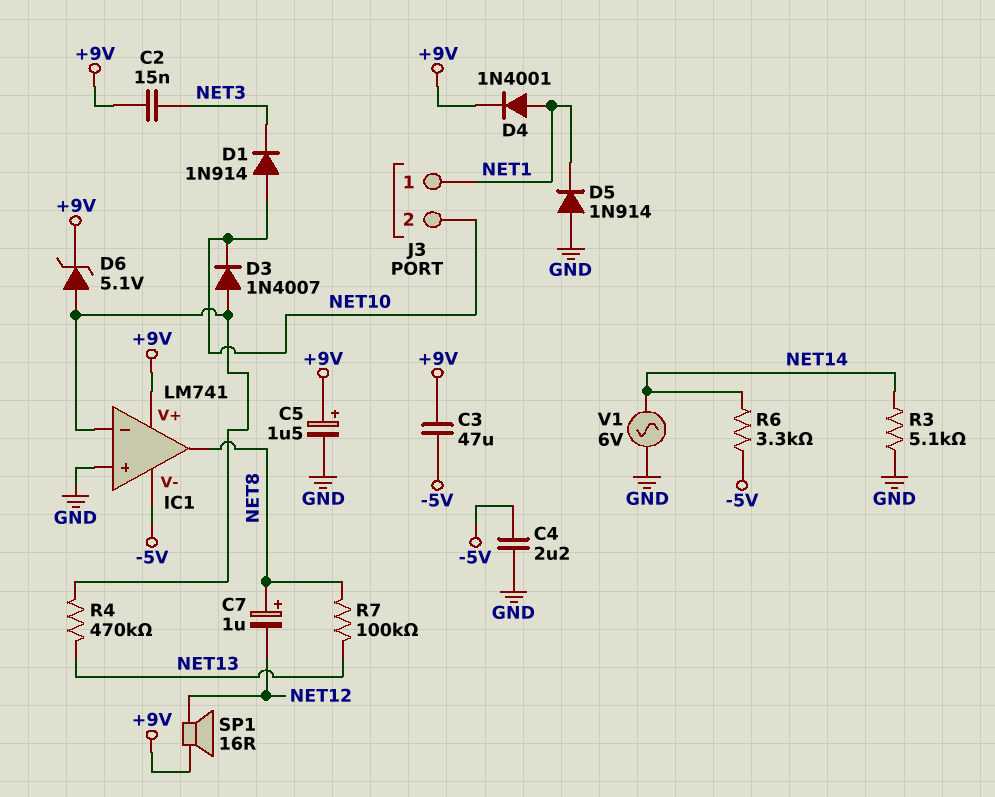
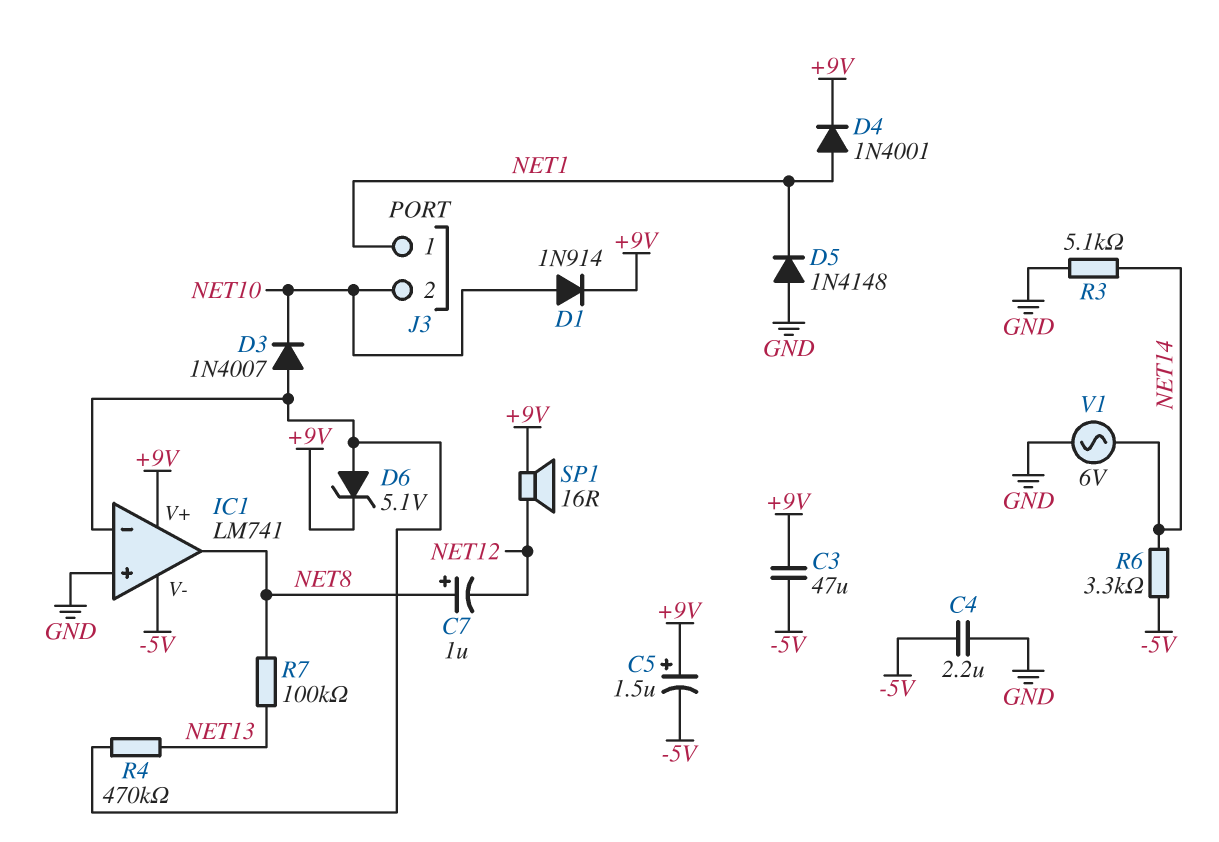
C2: 15nF (+9V, NET3) -> none
C5: 1.5uF (plus +9V, minus GND) -> 1.5uF (plus +9V, minus -5V)
D1: diode 1N914 (A NET10, K NET3) -> diode 1N914 (A NET10, K +9V)
D5: diode 1N914 (A GND, K NET1) -> diode 1N4148 (A GND, K NET1)

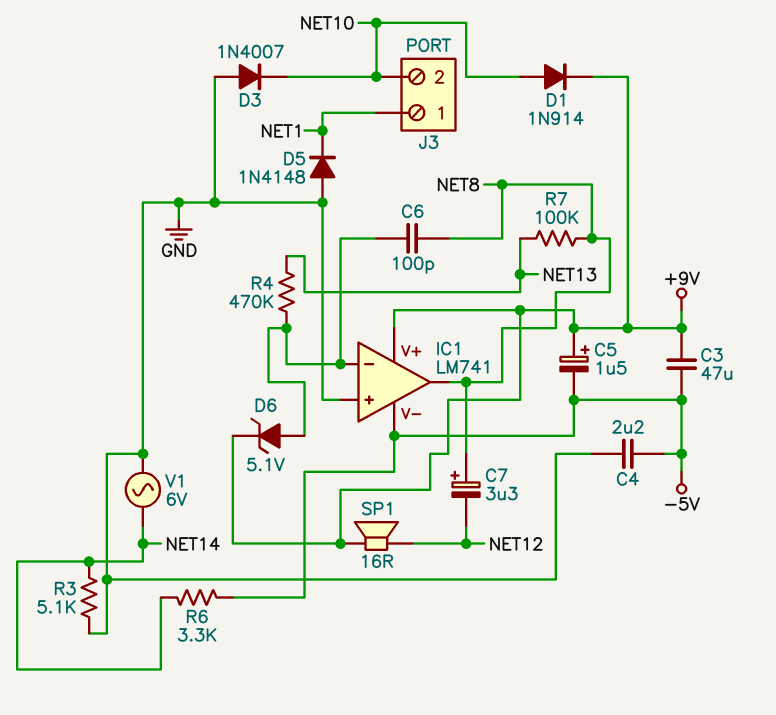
C6: none -> 100pF (IC1/in-, NET8)
C7: 1uF (plus NET8, minus NET12) -> 3.3uF (plus NET8, minus NET12)
D3: diode 1N4007 (A IC1/in-, K NET10) -> diode 1N4007 (A GND, K NET10)
D4: diode 1N4001 (A NET1, K +9V) -> none

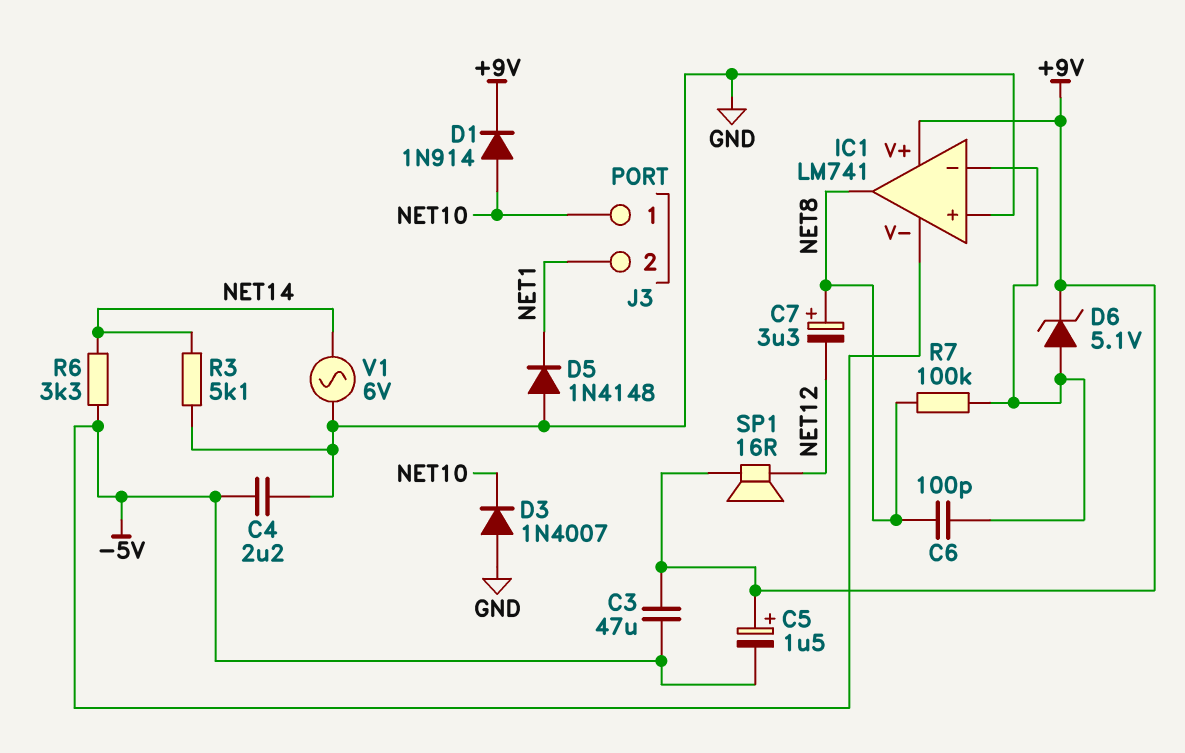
J3 pin 1: NET1 -> NET10
J3 pin 2: NET10 -> NET1
R4: 470k (IC1/in-, NET13) -> none
R7: 100k (NET8, NET13) -> 100k (IC1/in-, NET8)

